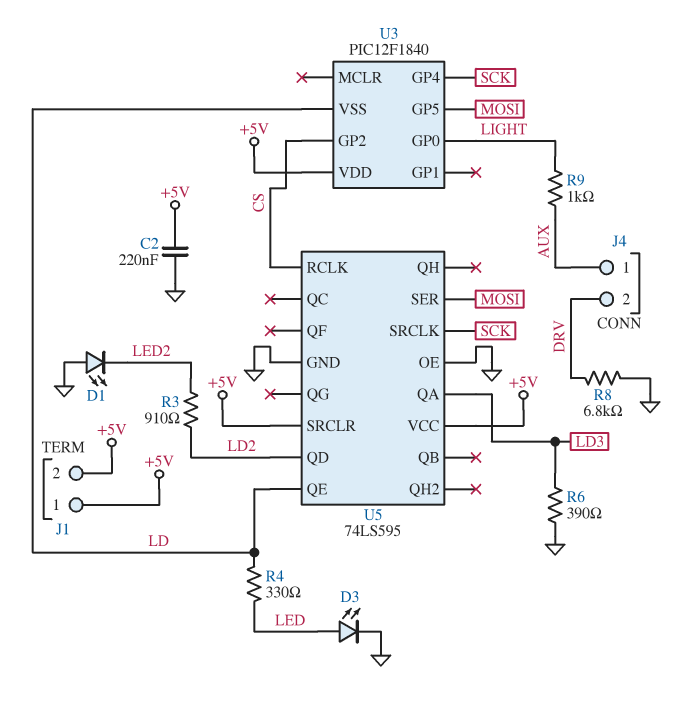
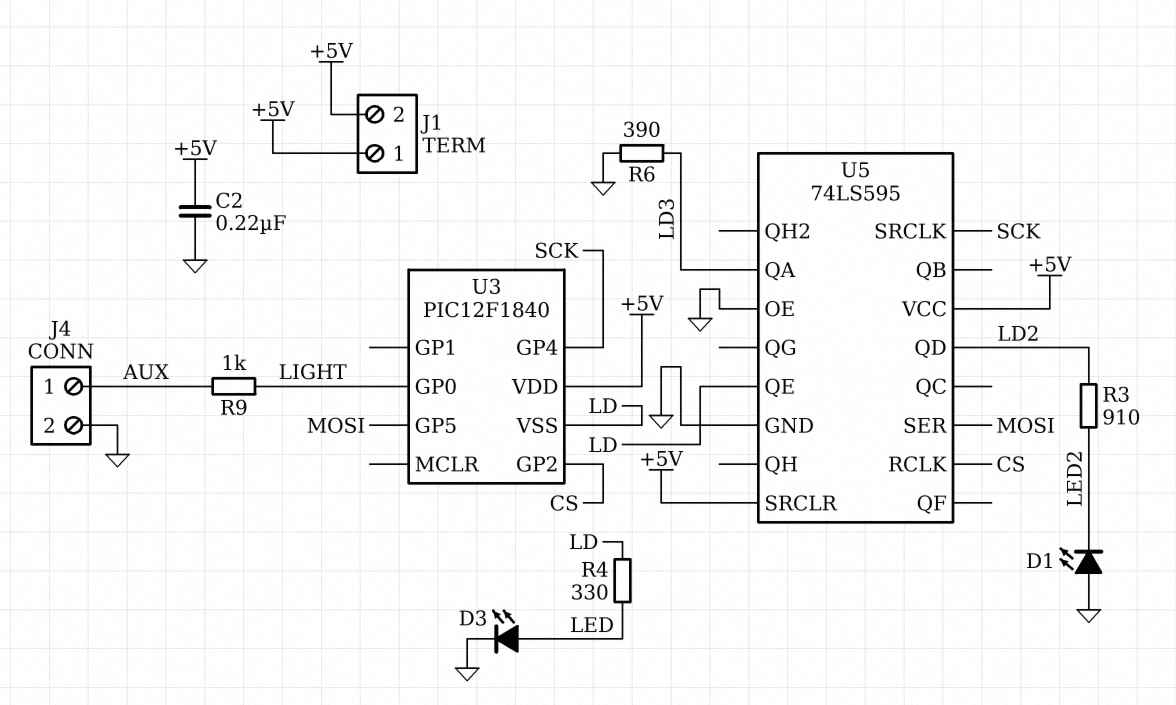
J4 pin 2: DRV -> GND
R8: 6.8k (DRV, GND) -> none

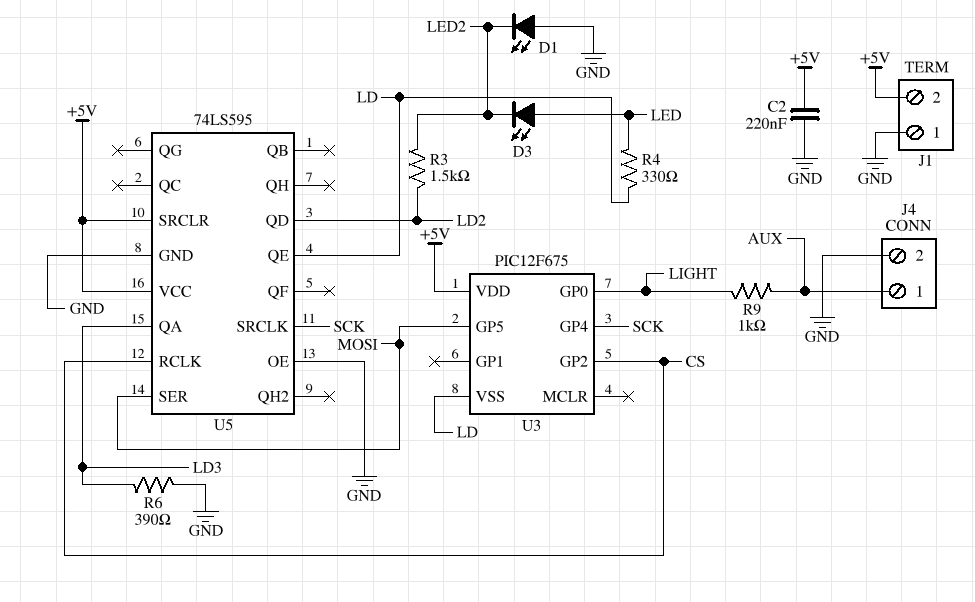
D3: LED (A LED, K GND) -> LED (A LED, K LED2)
J1 pin 1: +5V -> GND
R3: 910 (LD2, LED2) -> 1.5k (LD2, LED2)
U3: PIC12F1840 -> PIC12F675

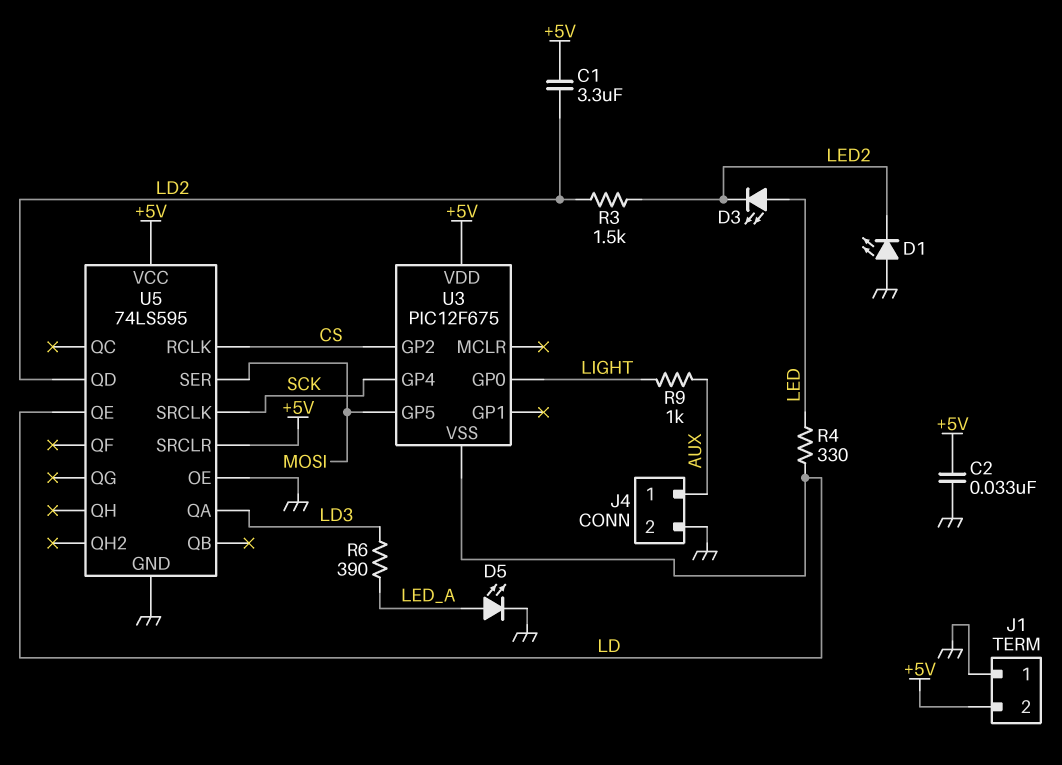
C1: none -> 3.3uF (+5V, LD2)
C2: 220nF (+5V, GND) -> 33nF (+5V, GND)
D5: none -> LED (A LED_A, K GND)
R6: 390 (GND, LD3) -> 390 (LD3, LED_A)

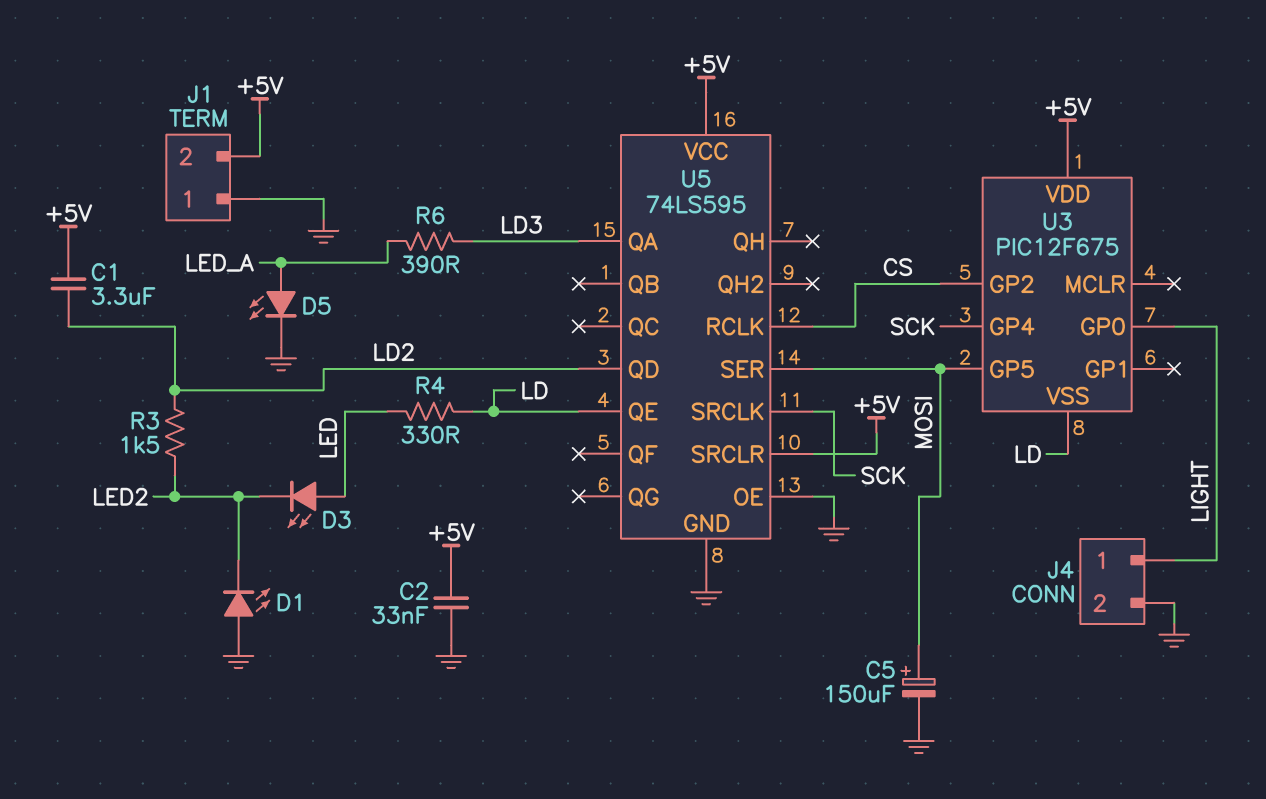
C5: none -> 150uF (plus MOSI, minus GND)
J4 pin 1: AUX -> LIGHT
R9: 1k (AUX, LIGHT) -> none

